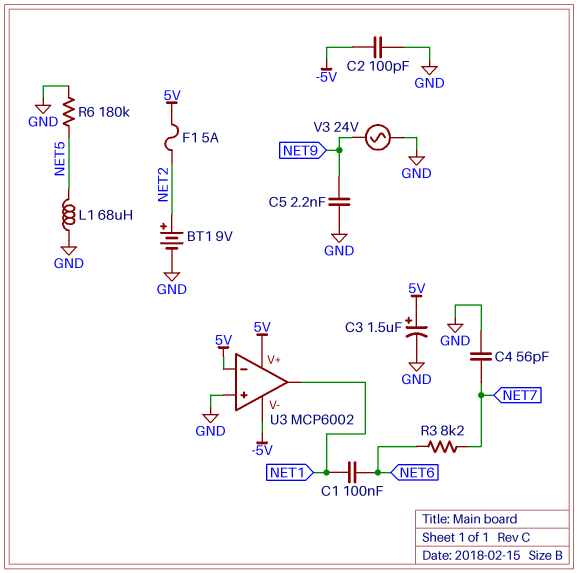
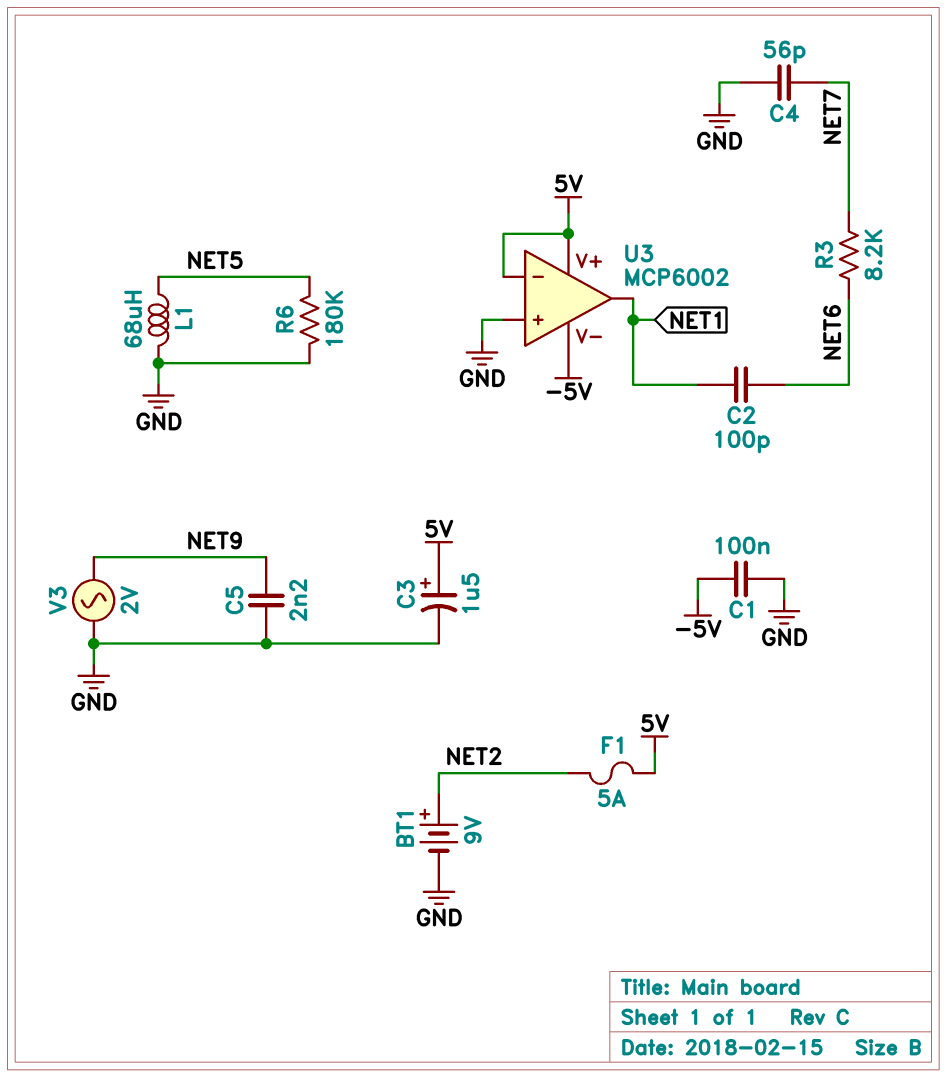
C1: 100nF (NET1, NET6) -> 100nF (-5V, GND)
C2: 100pF (-5V, GND) -> 100pF (NET1, NET6)
V3: AC 24V (GND, NET9) -> AC 2V (GND, NET9)

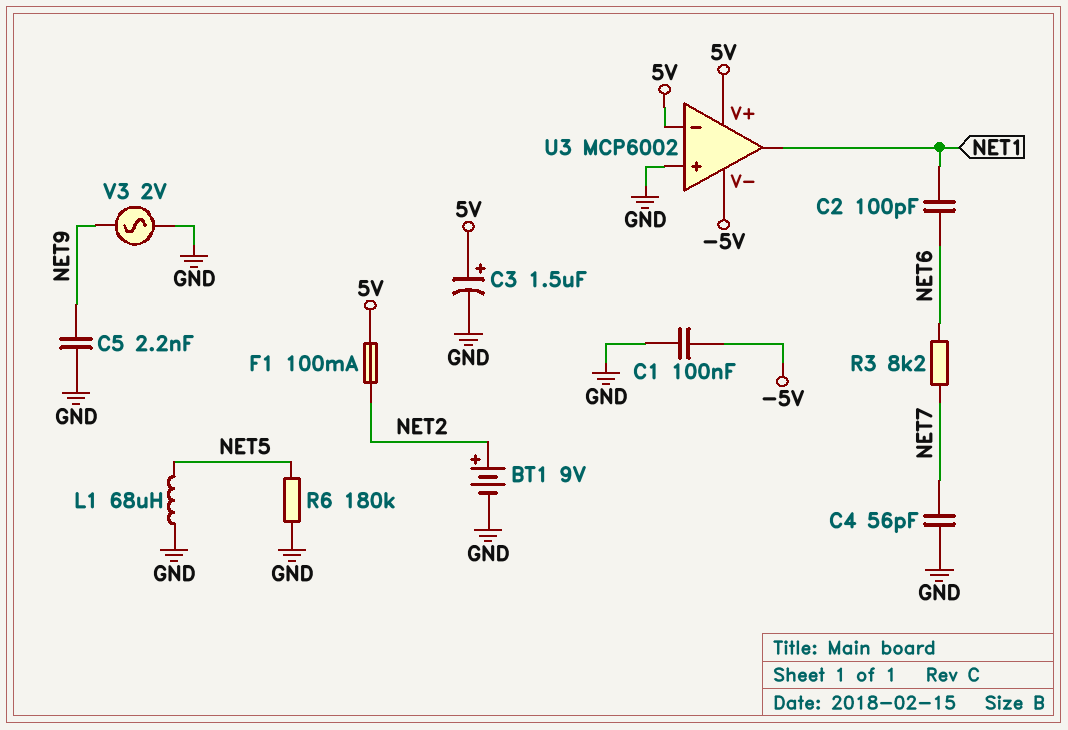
F1: 5A (5V, NET2) -> 100mA (5V, NET2)

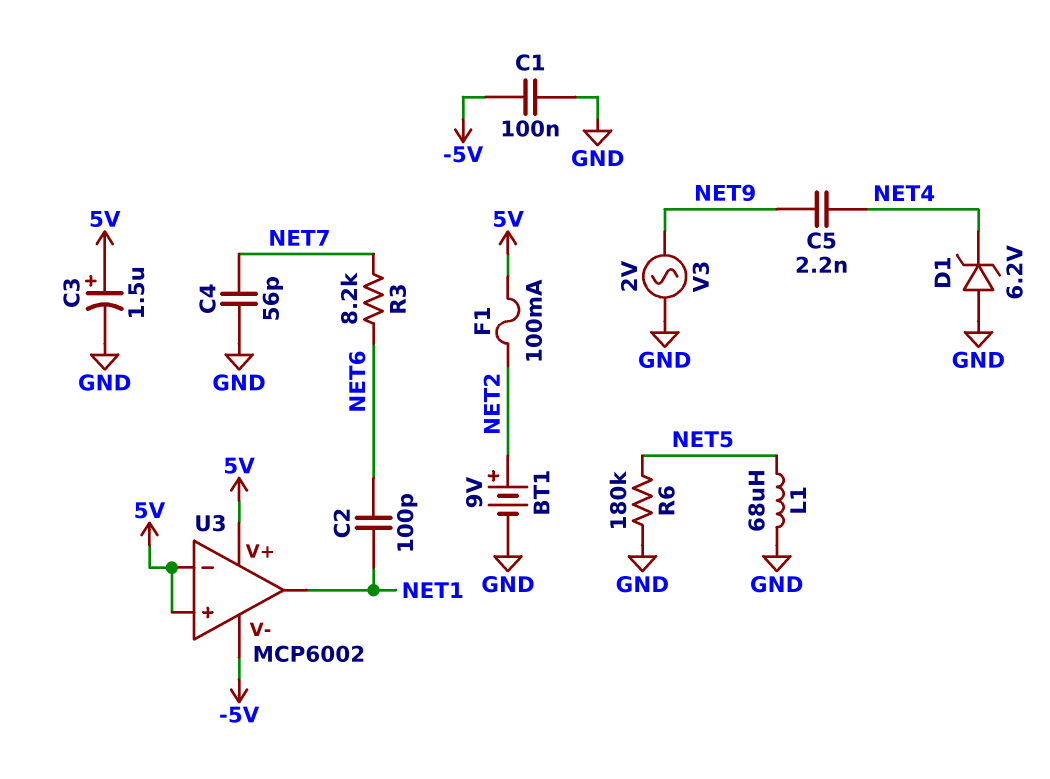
C5: 2.2nF (GND, NET9) -> 2.2nF (NET4, NET9)
D1: none -> zener 6.2V (A GND, K NET4)
U3 pin in+: GND -> 5V

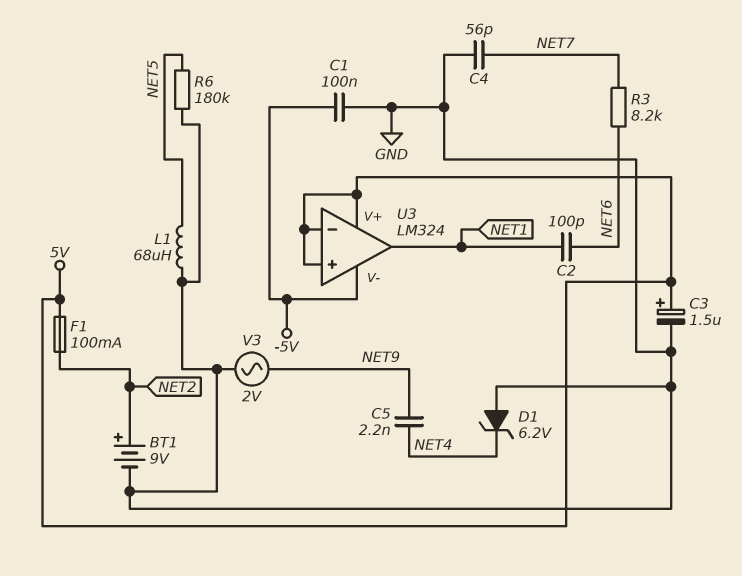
U3: MCP6002 -> LM324

